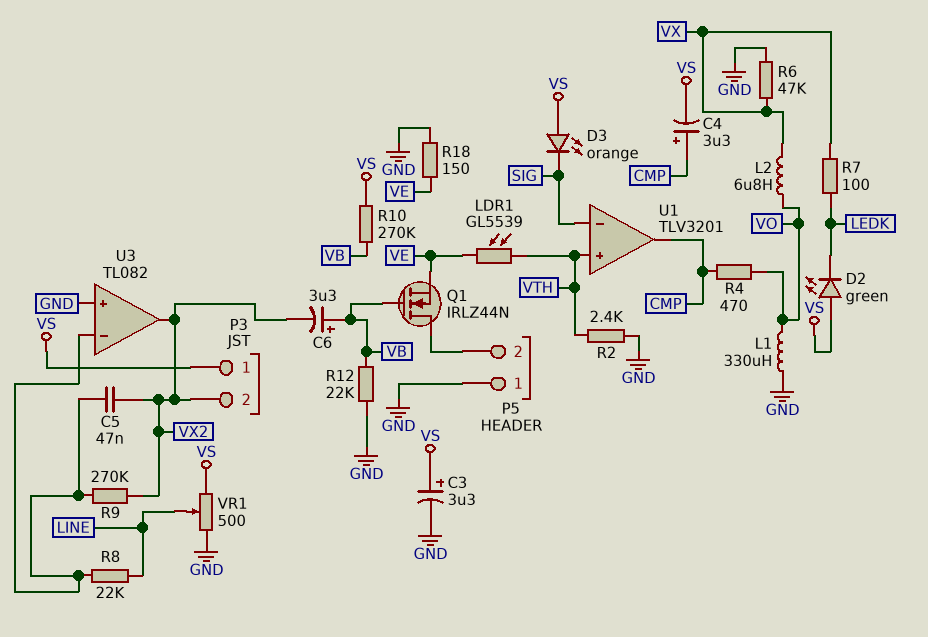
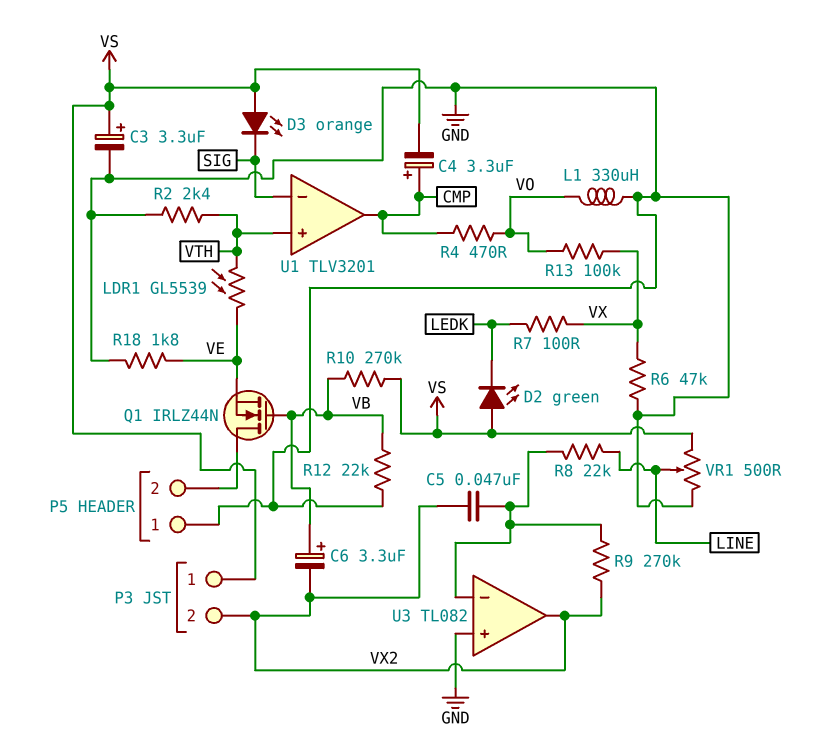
L2: 6.8uH (VO, VX) -> none
R13: none -> 100k (VO, VX)
R18: 150 (GND, VE) -> 1.8k (GND, VE)

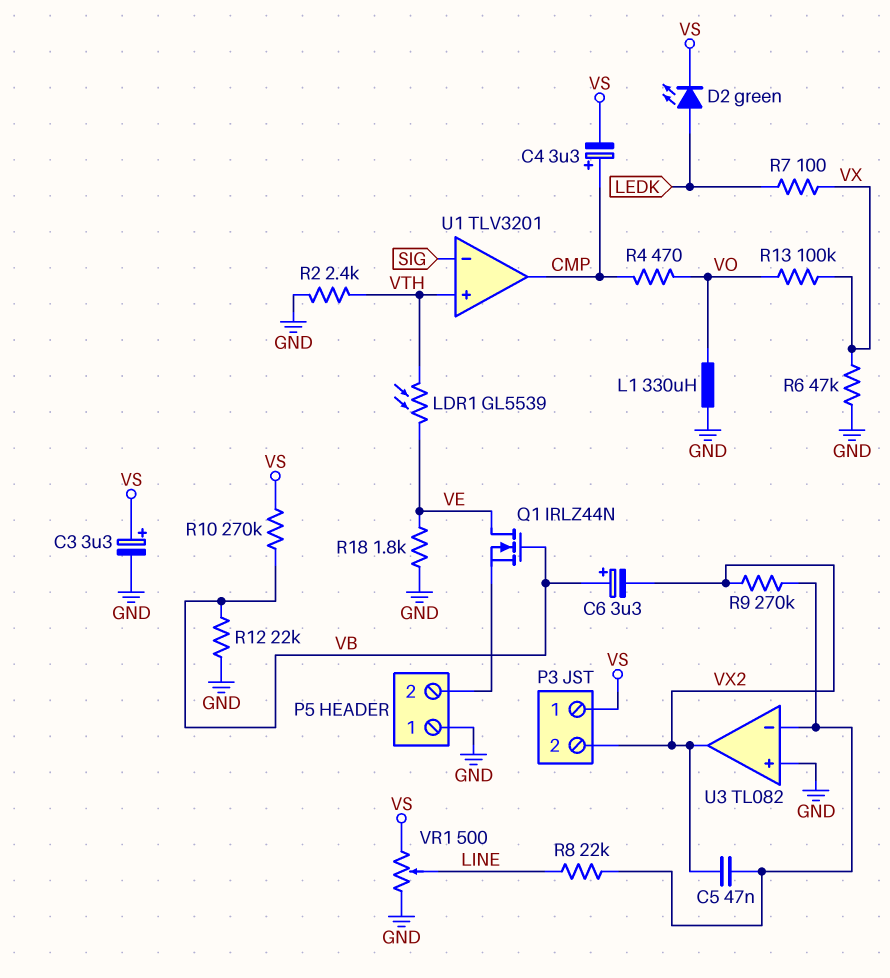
D2: LED green (A VS, K LEDK) -> LED green (A LEDK, K VS)
D3: LED orange (A VS, K SIG) -> none
Q1: NMOS IRLZ44N (G VB, D P5/2, S VE) -> NMOS IRLZ44N (G VB, D VE, S P5/2)

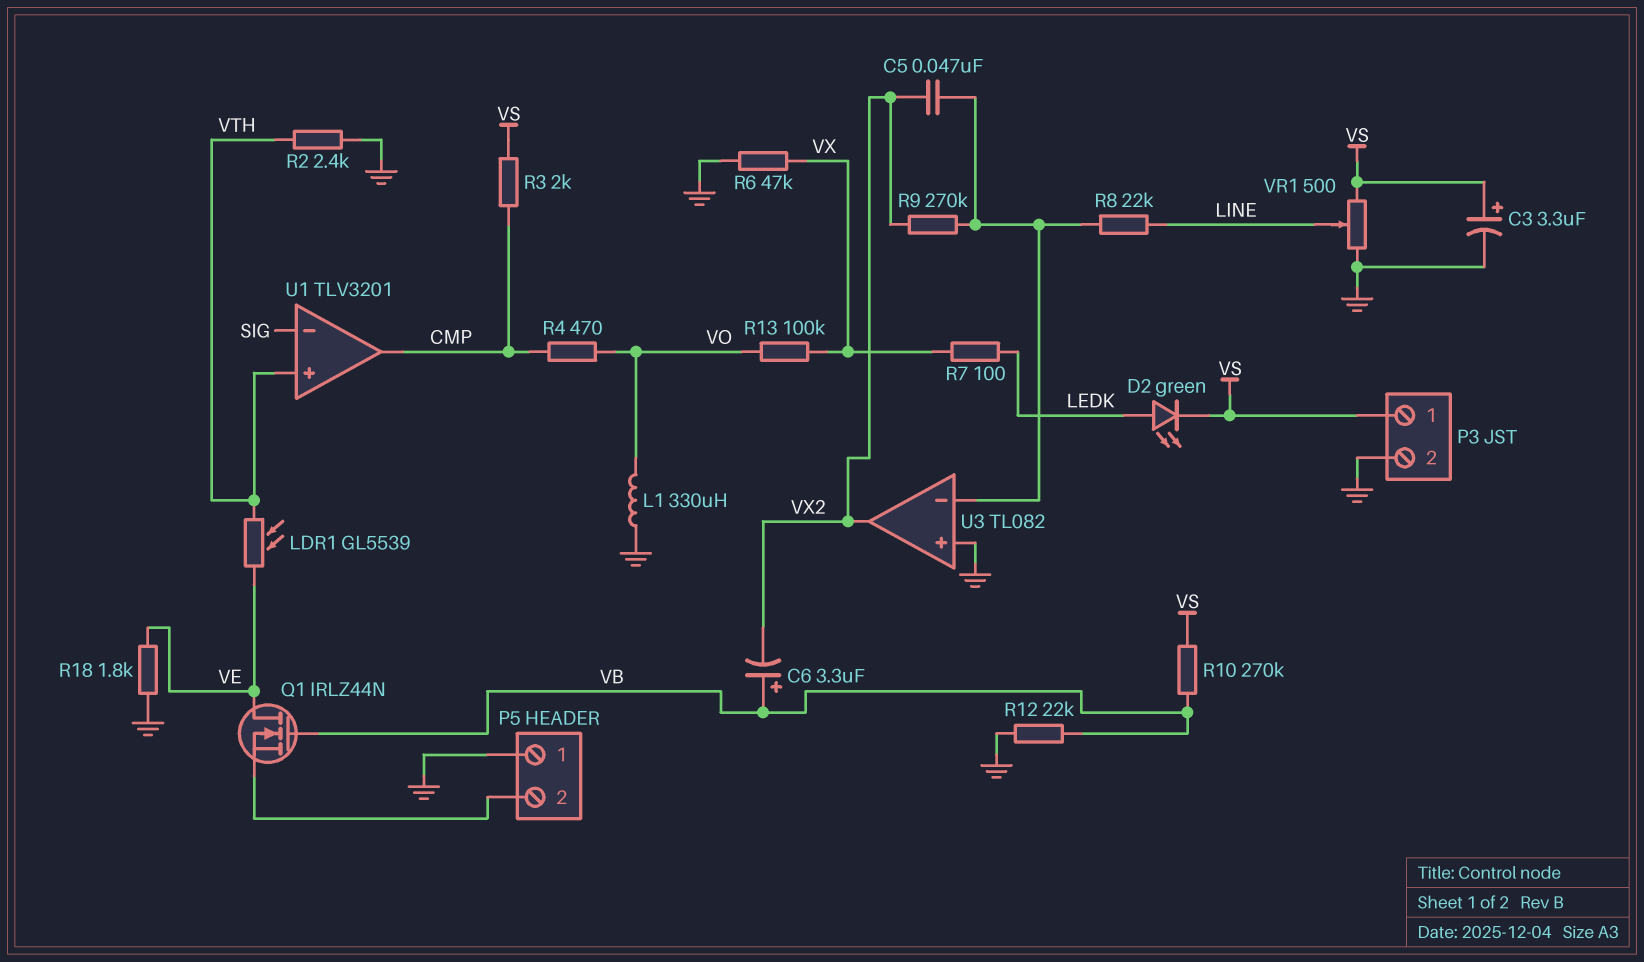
C4: 3.3uF (plus CMP, minus VS) -> none
P3 pin 2: VX2 -> GND
R3: none -> 2k (CMP, VS)

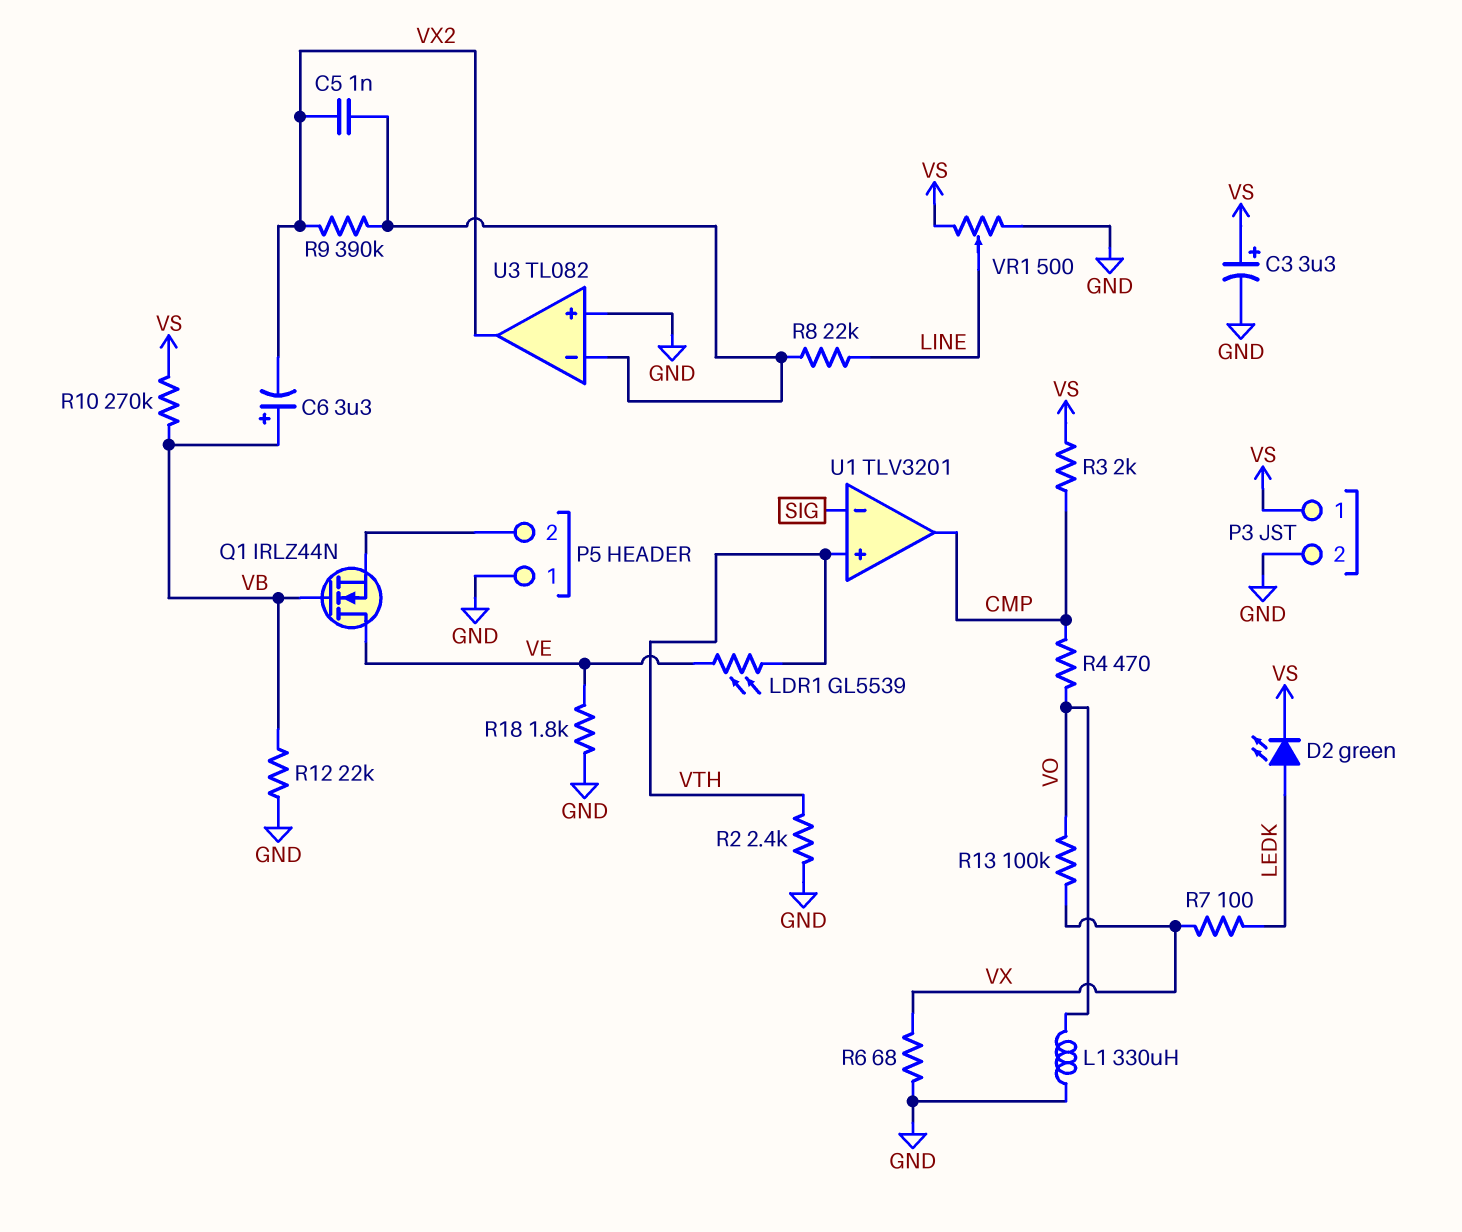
C5: 47nF (U3/in-, VX2) -> 1nF (U3/in-, VX2)
R6: 47k (GND, VX) -> 68 (GND, VX)
R9: 270k (U3/in-, VX2) -> 390k (U3/in-, VX2)

